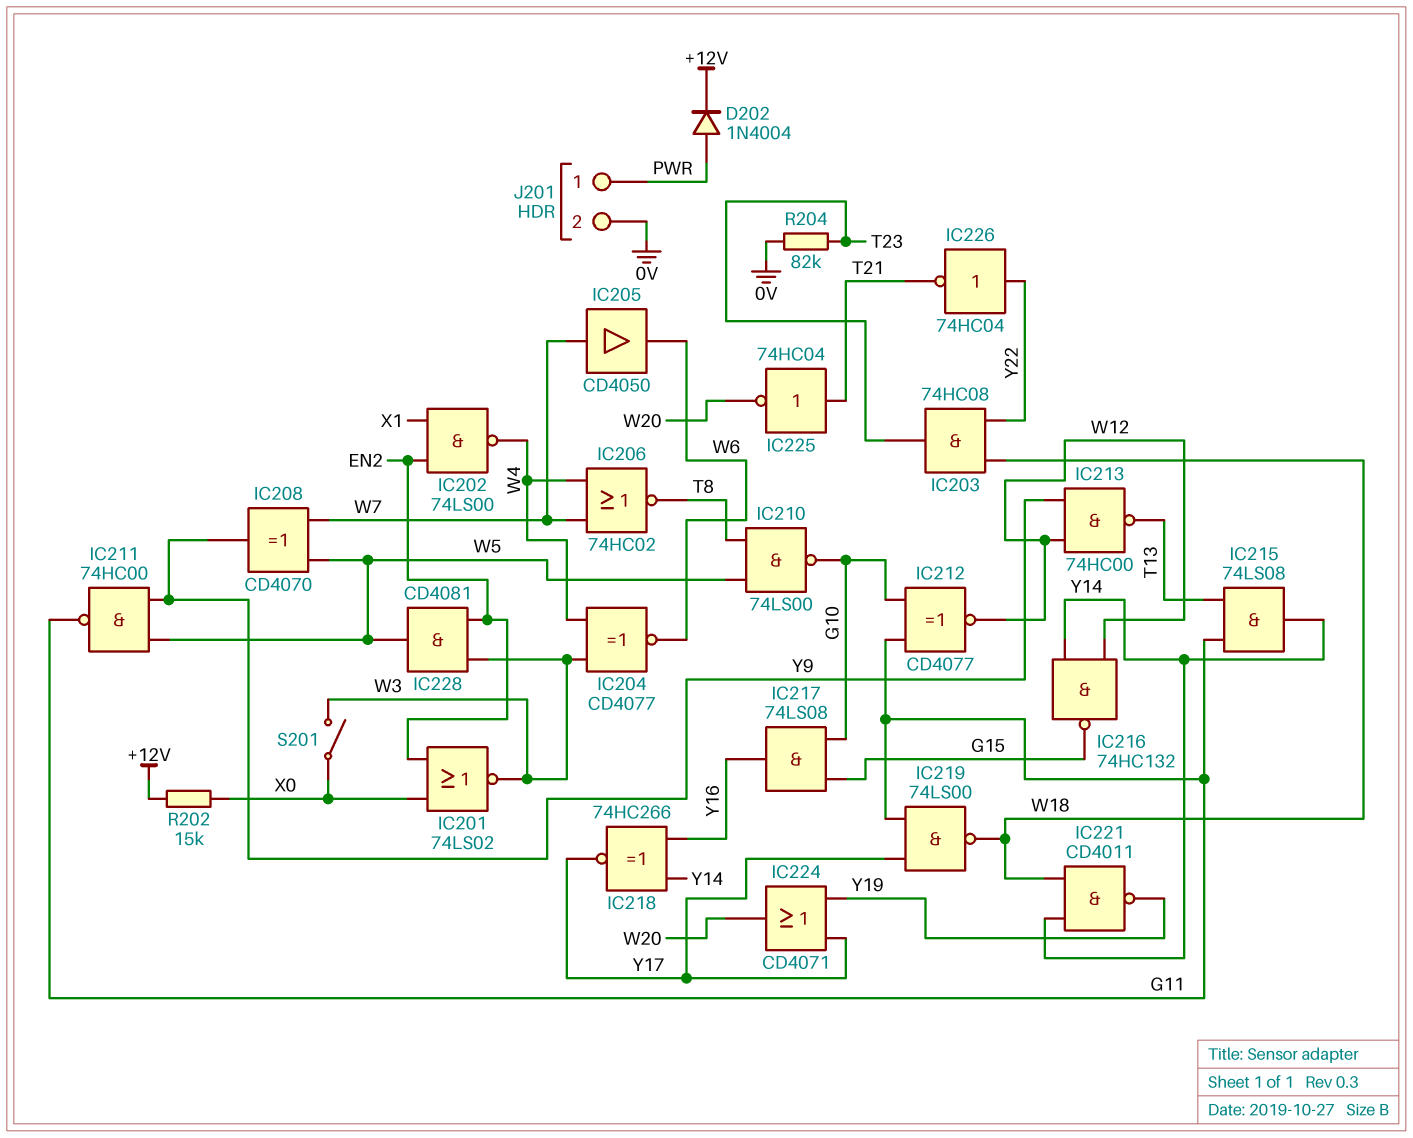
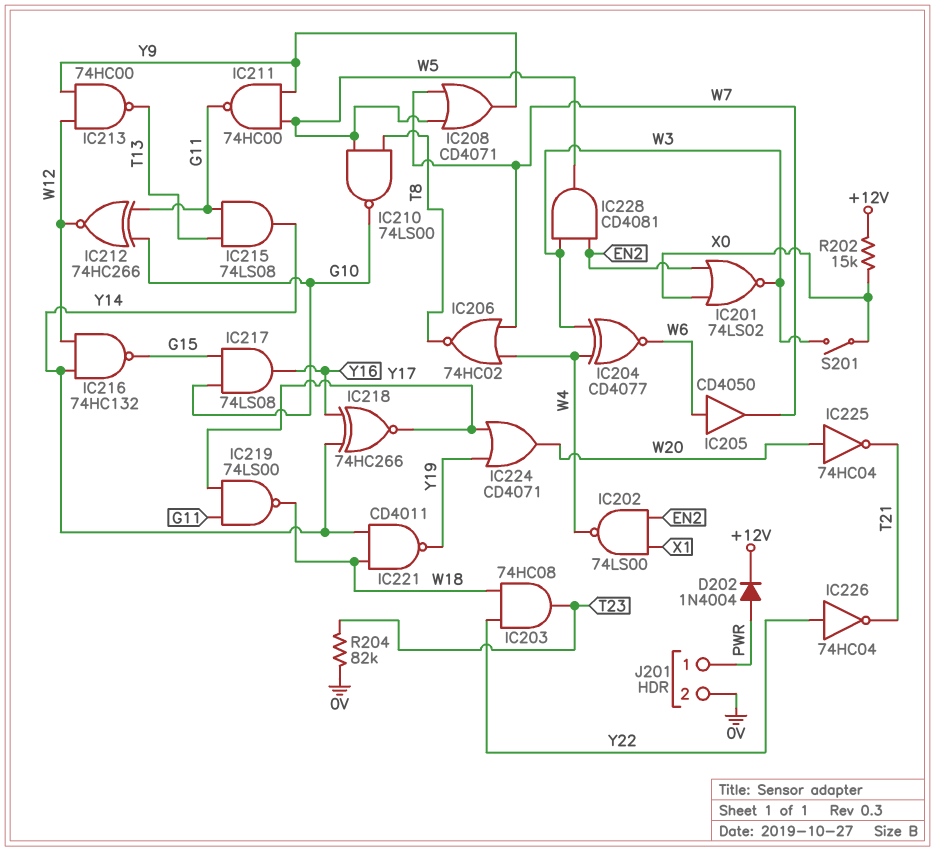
IC205: buffer CD4050 (in W7, out W6) -> buffer CD4050 (in W6, out W7)
IC208: XOR CD4070 (in W5, in W7, out Y9) -> OR CD4071 (in W5, in W7, out Y9)
IC212: XNOR CD4077 (in G10, in G11, out W12) -> XNOR 74HC266 (in G10, in G11, out W12)
IC225: NOT 74HC04 (in T21, out W20) -> NOT 74HC04 (in W20, out T21)

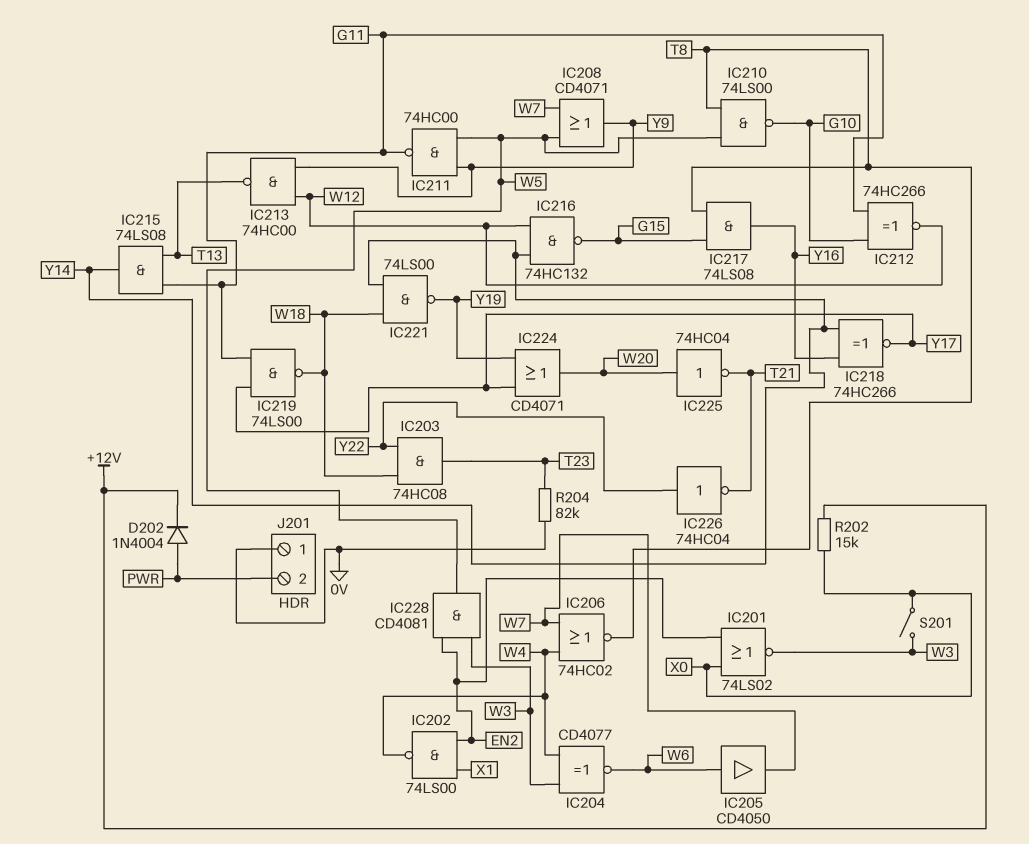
IC217: AND 74LS08 (in G10, in G15, out Y16) -> AND 74LS08 (in G15, in T8, out Y16)
IC221: NAND CD4011 (in W18, in Y14, out Y19) -> NAND 74LS00 (in W18, in Y14, out Y19)
J201 pin 1: PWR -> 0V
J201 pin 2: 0V -> PWR

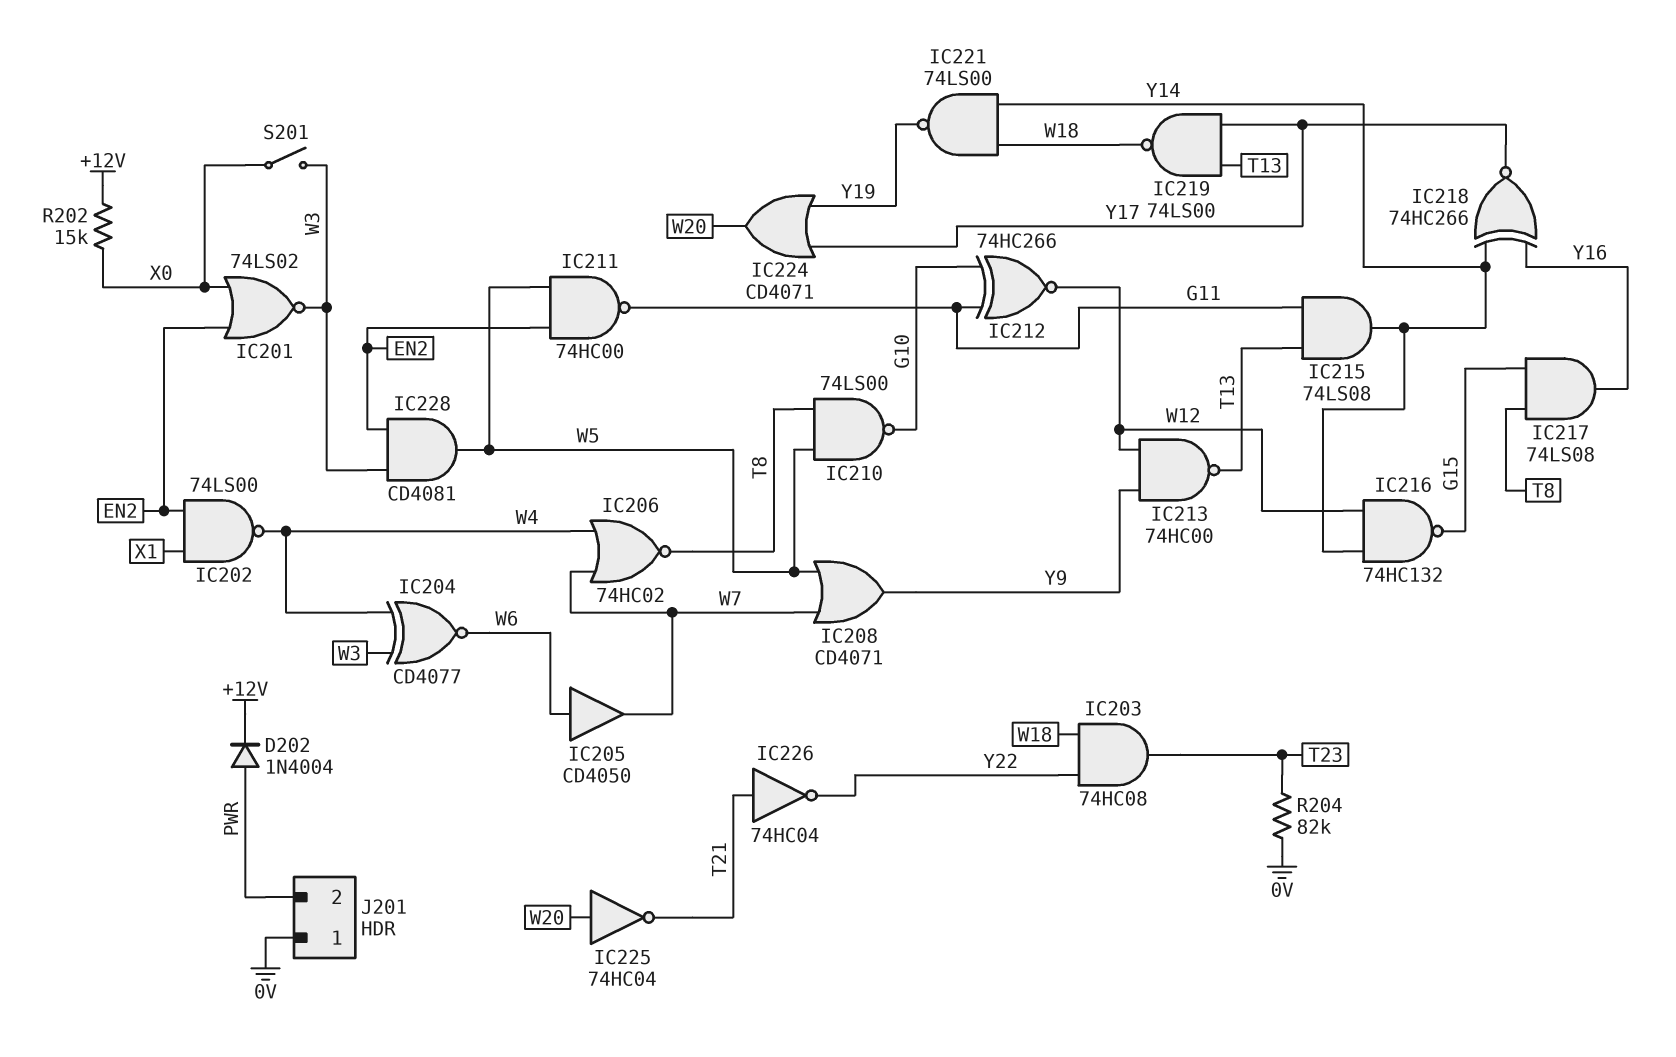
IC211: NAND 74HC00 (in W5, in Y9, out G11) -> NAND 74HC00 (in EN2, in W5, out G11)
IC219: NAND 74LS00 (in G11, in Y17, out W18) -> NAND 74LS00 (in T13, in Y17, out W18)
IC226: NOT 74HC04 (in Y22, out T21) -> NOT 74HC04 (in T21, out Y22)

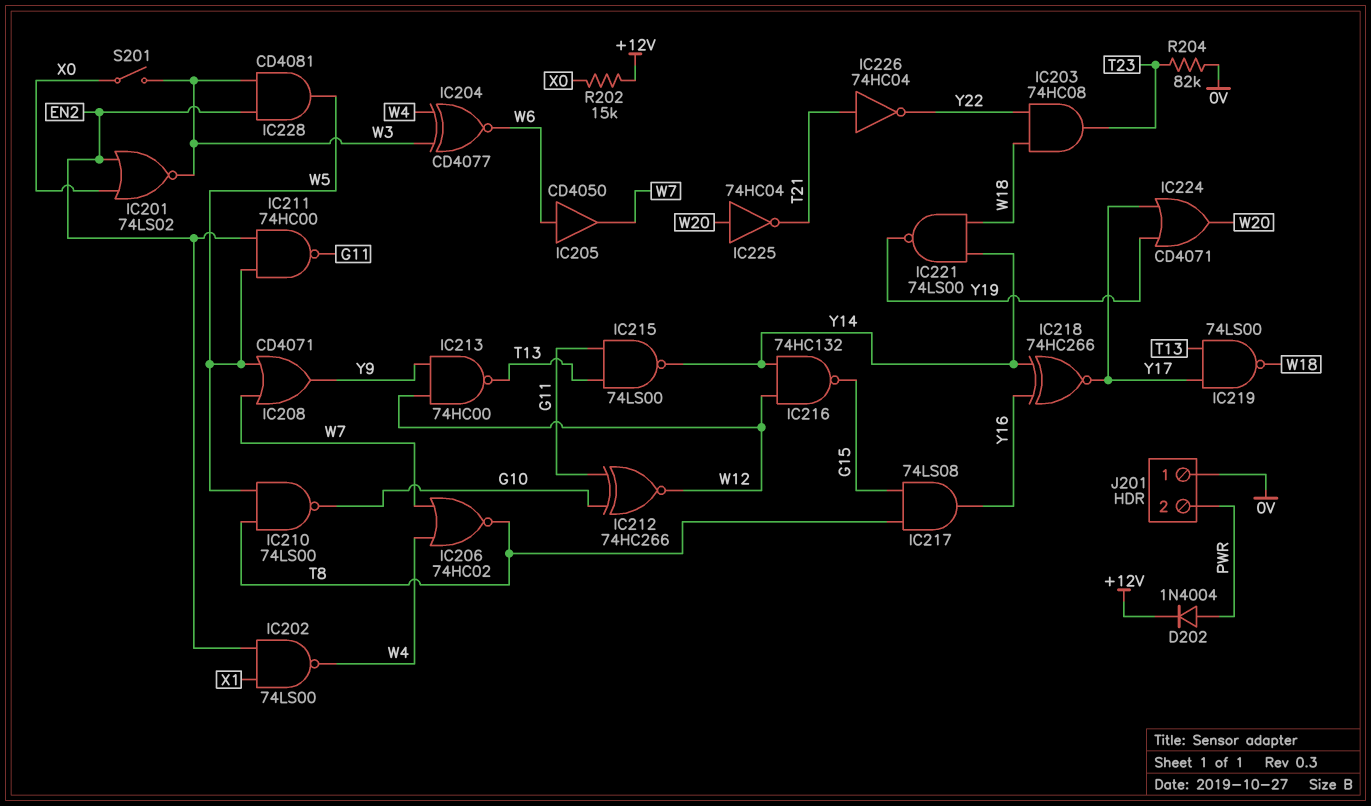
IC215: AND 74LS08 (in G11, in T13, out Y14) -> NAND 74LS00 (in G11, in T13, out Y14)

